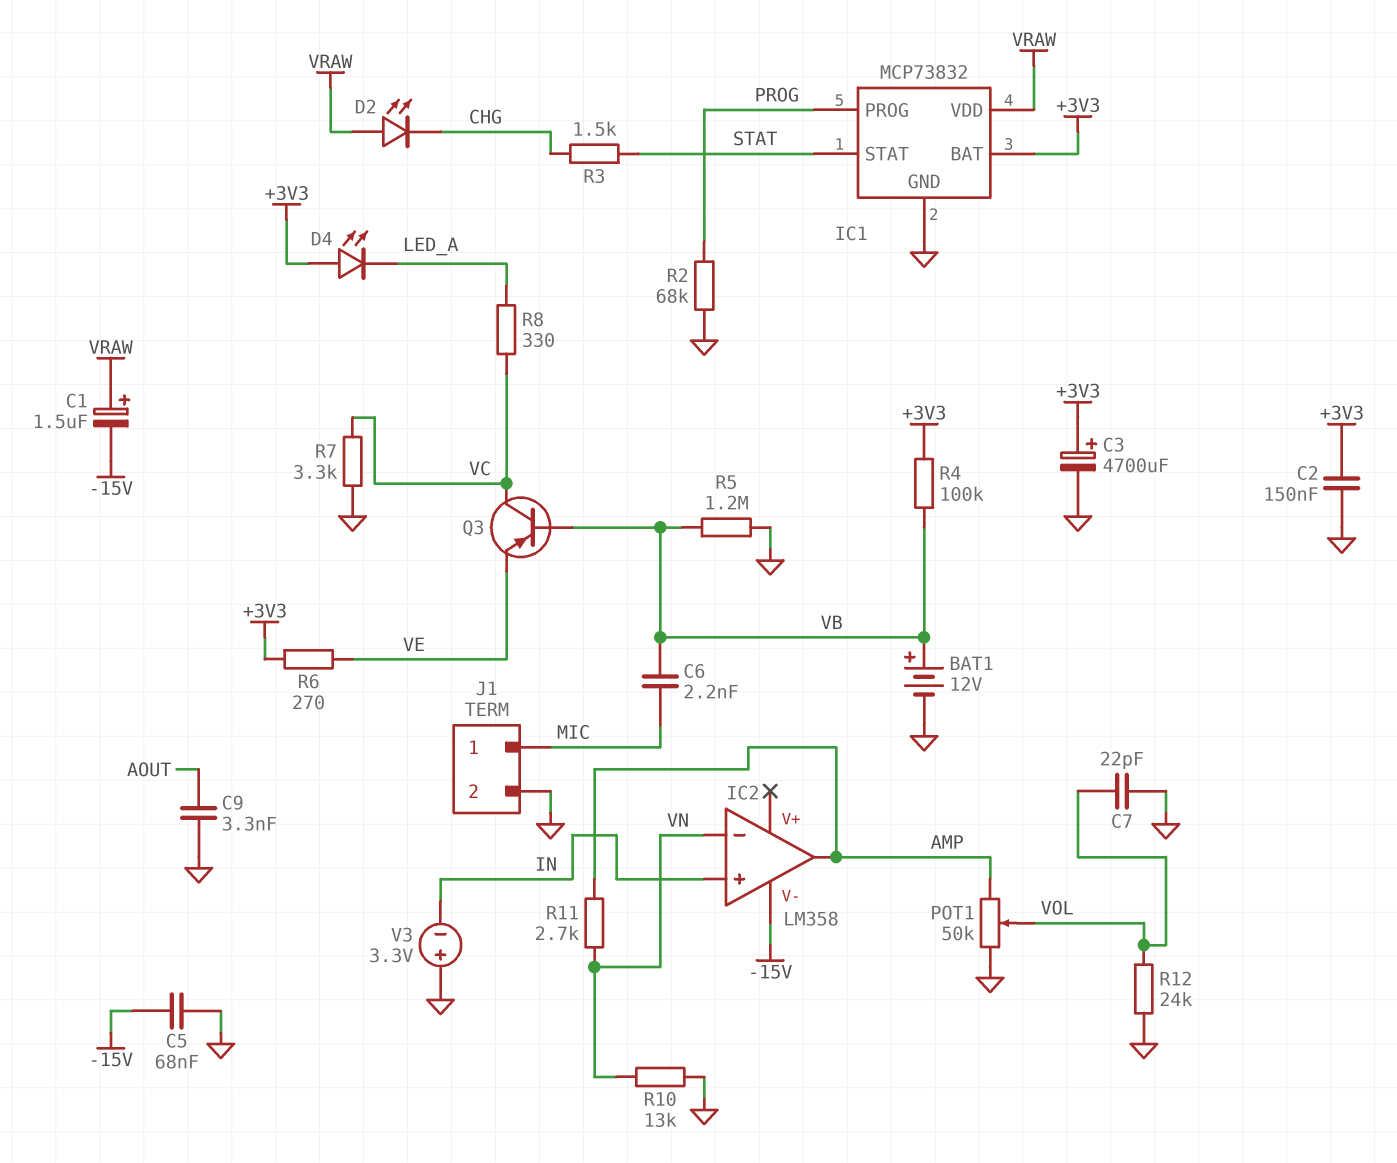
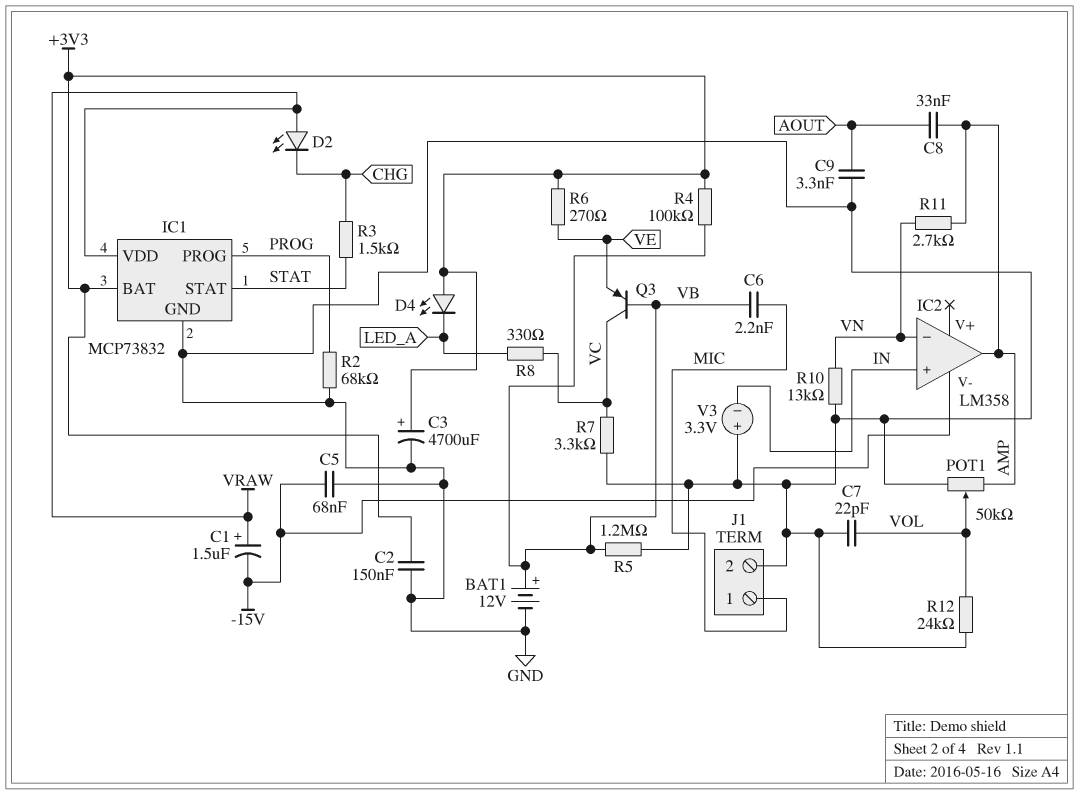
C8: none -> 33nF (AMP, AOUT)

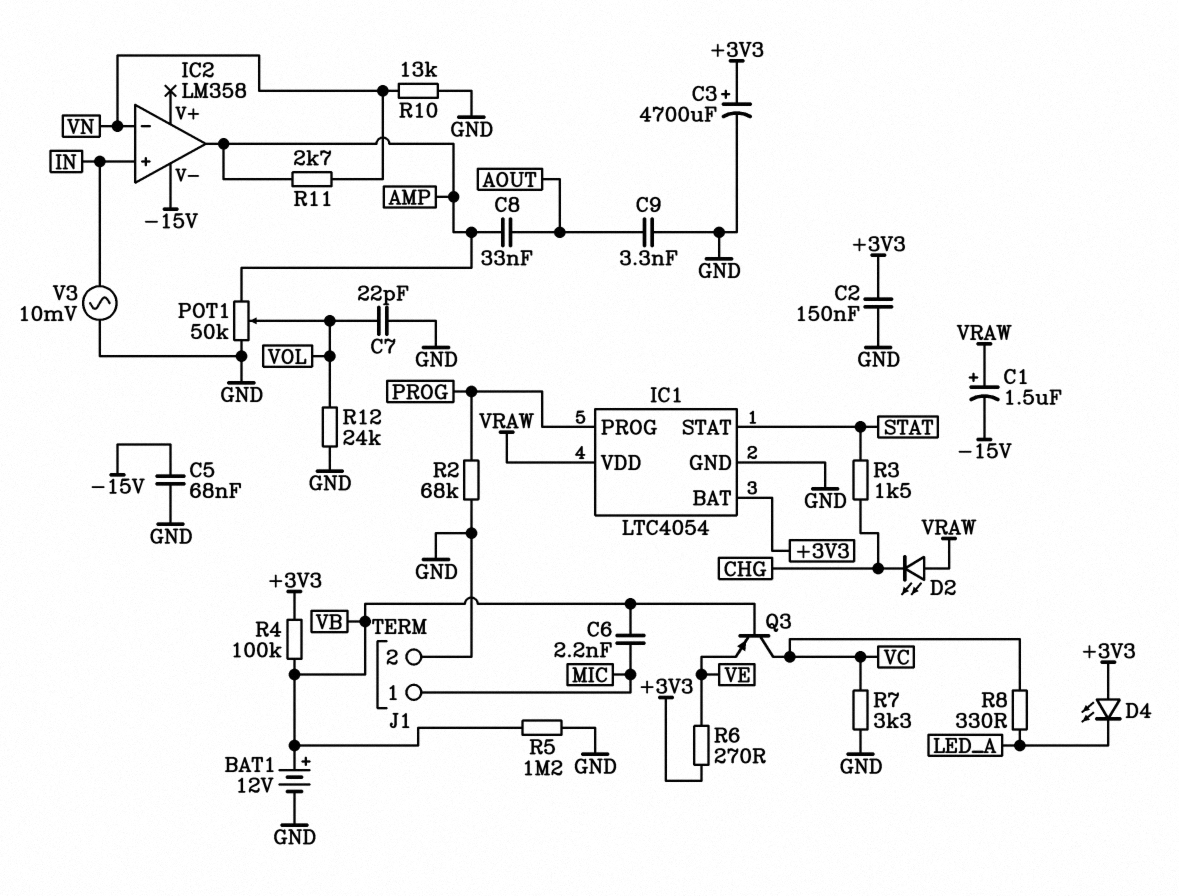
IC1: MCP73832 -> LTC4054
V3: 3.3V (plus GND, minus IN) -> AC 10mV (GND, IN)

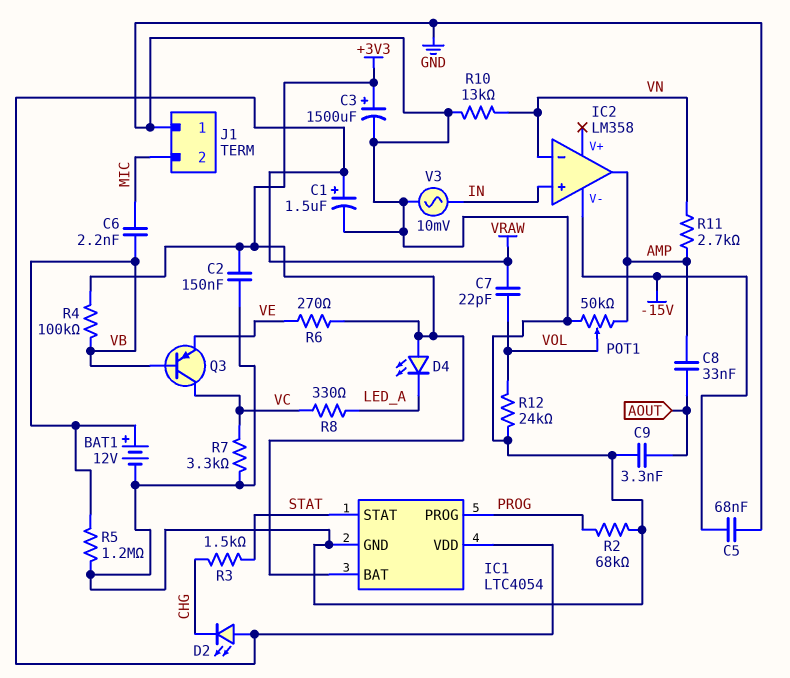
C1: 1.5uF (plus VRAW, minus -15V) -> 1.5uF (plus VRAW, minus GND)
C3: 4700uF (plus +3V3, minus GND) -> 1500uF (plus +3V3, minus GND)
C7: 22pF (GND, VOL) -> 22pF (VOL, VRAW)
J1 pin 1: MIC -> GND
J1 pin 2: GND -> MIC

